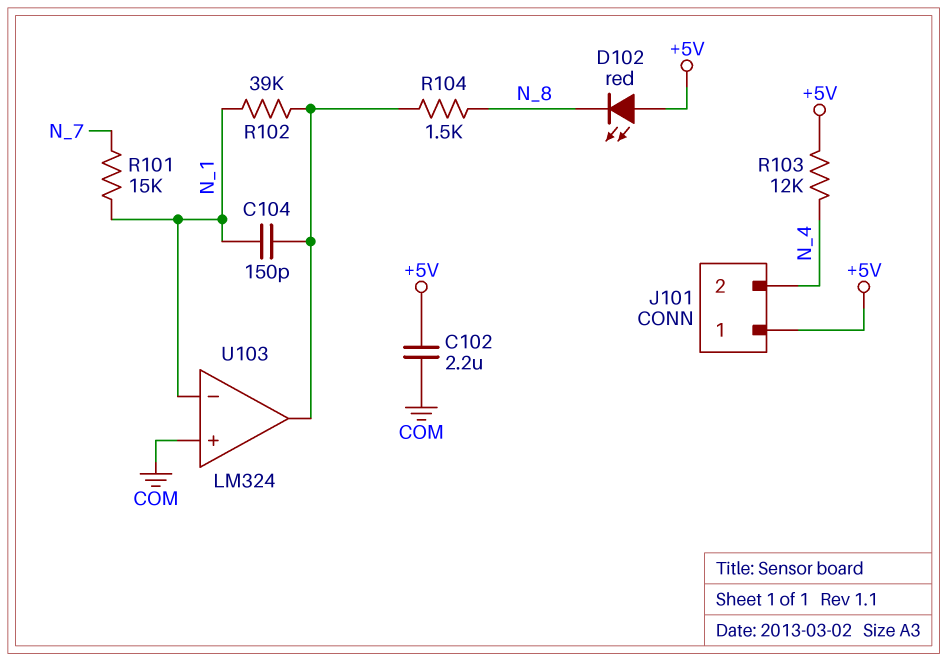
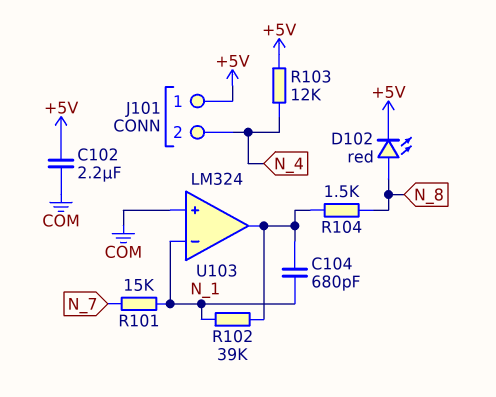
C104: 150pF (N_1, U103/out) -> 680pF (N_1, U103/out)
D102: LED red (A +5V, K N_8) -> LED red (A N_8, K +5V)

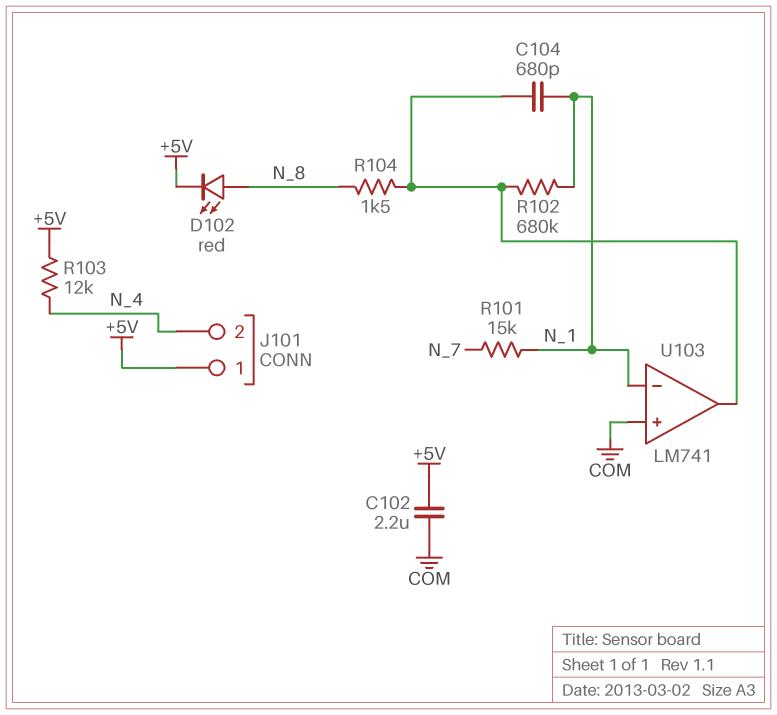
R102: 39k (N_1, U103/out) -> 680k (N_1, U103/out)
U103: LM324 -> LM741

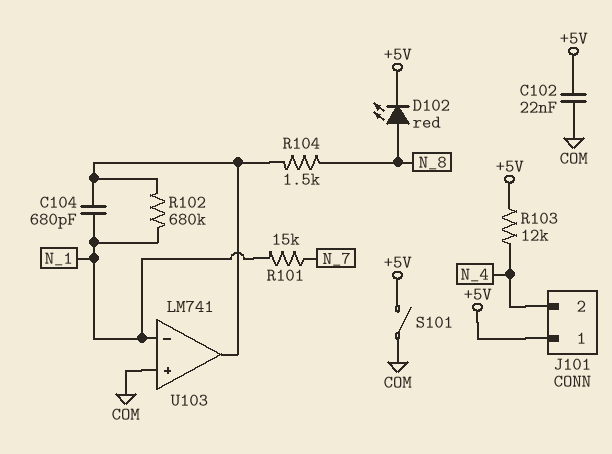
C102: 2.2uF (+5V, COM) -> 22nF (+5V, COM)
S101: none -> switch (+5V, COM)

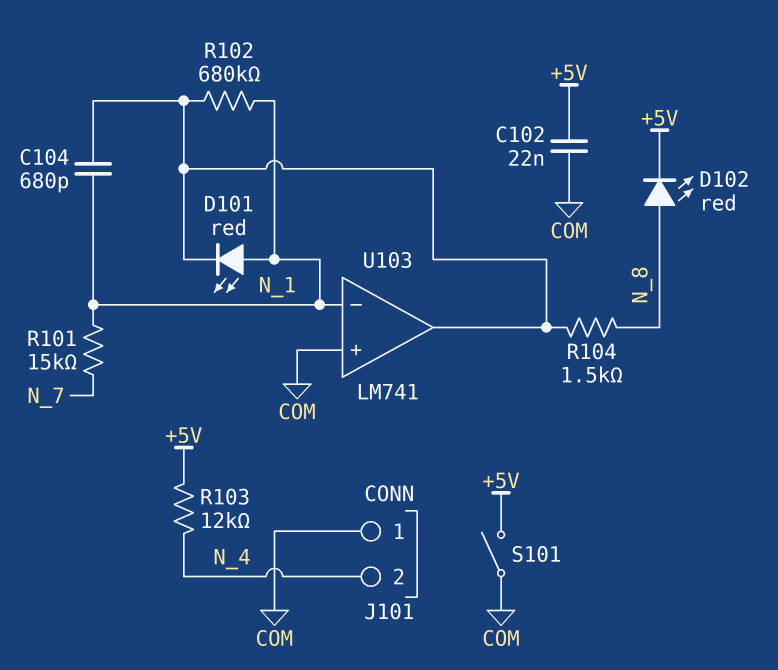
D101: none -> LED red (A N_1, K U103/out)
J101 pin 1: +5V -> COM

